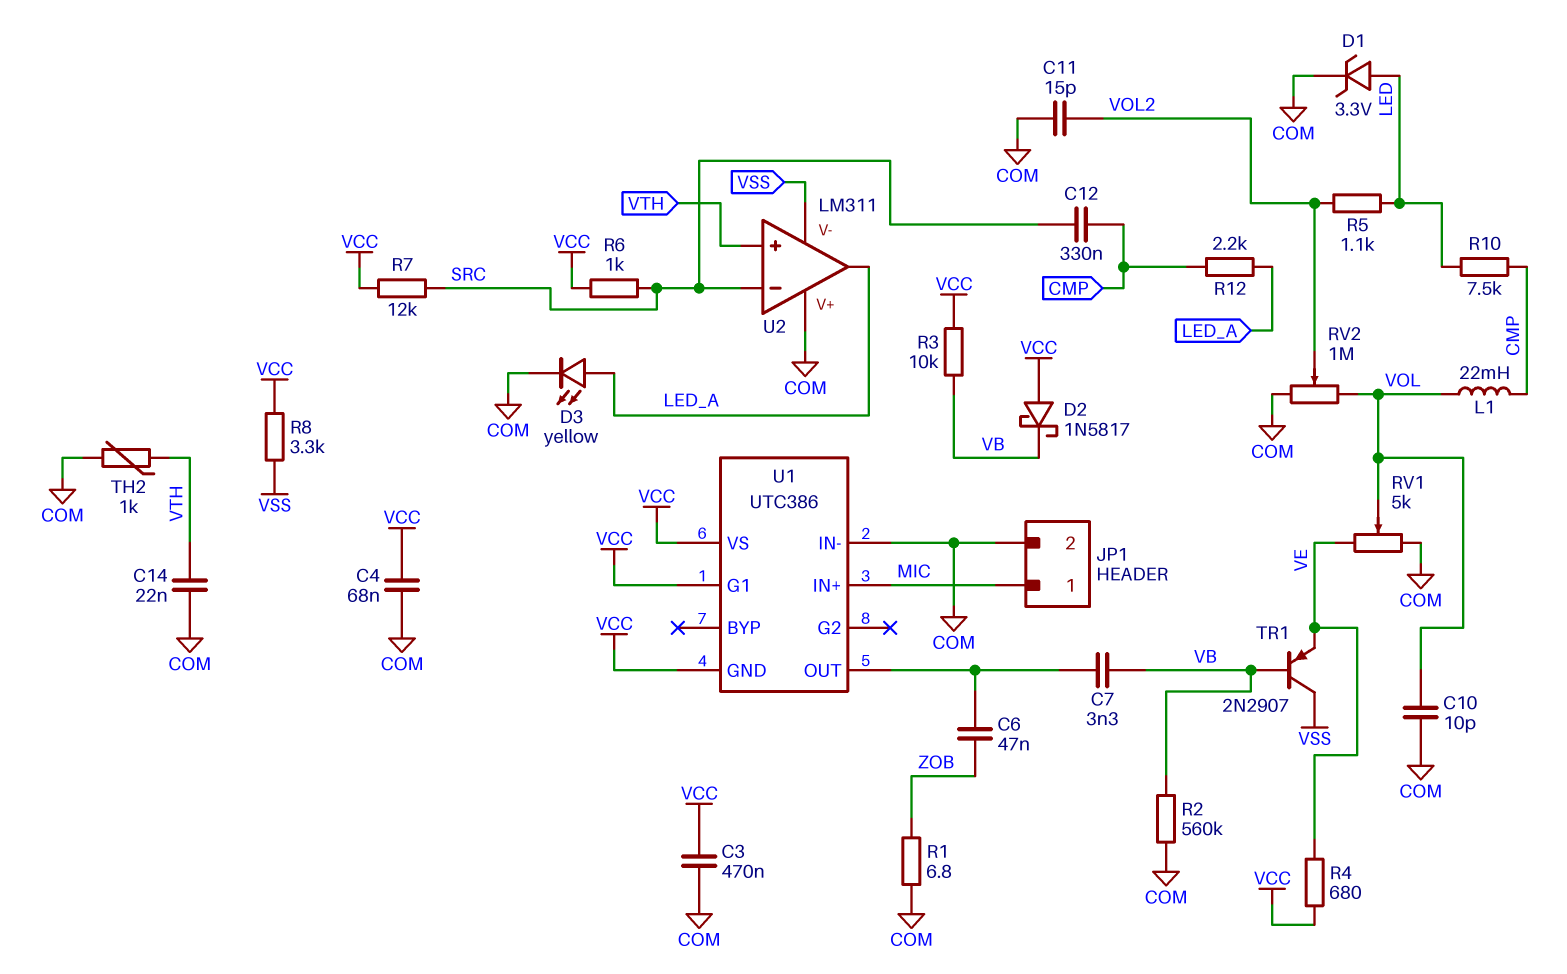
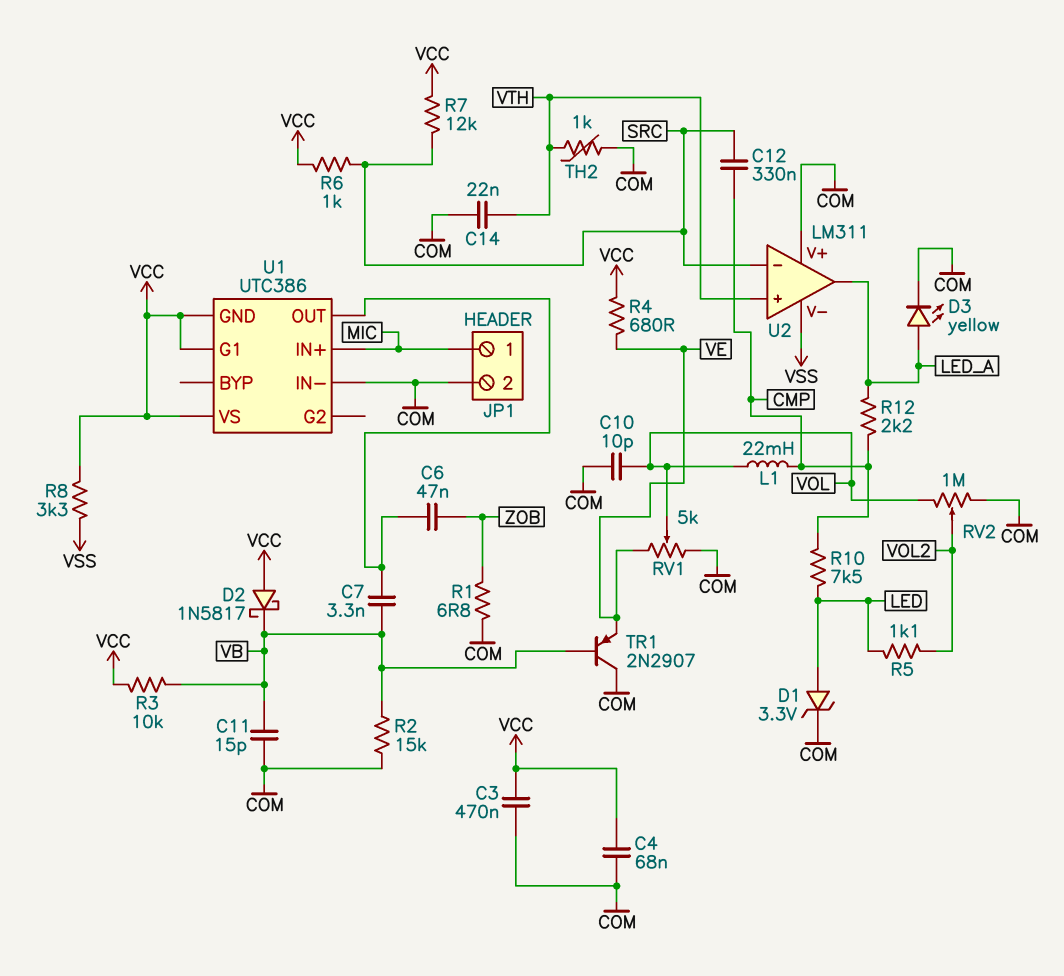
C11: 15pF (COM, VOL2) -> 15pF (COM, VB)
R2: 560k (COM, VB) -> 15k (COM, VB)
TR1: PNP 2N2907 (B VB, C VSS, E VE) -> PNP 2N2907 (B VB, C COM, E VE)

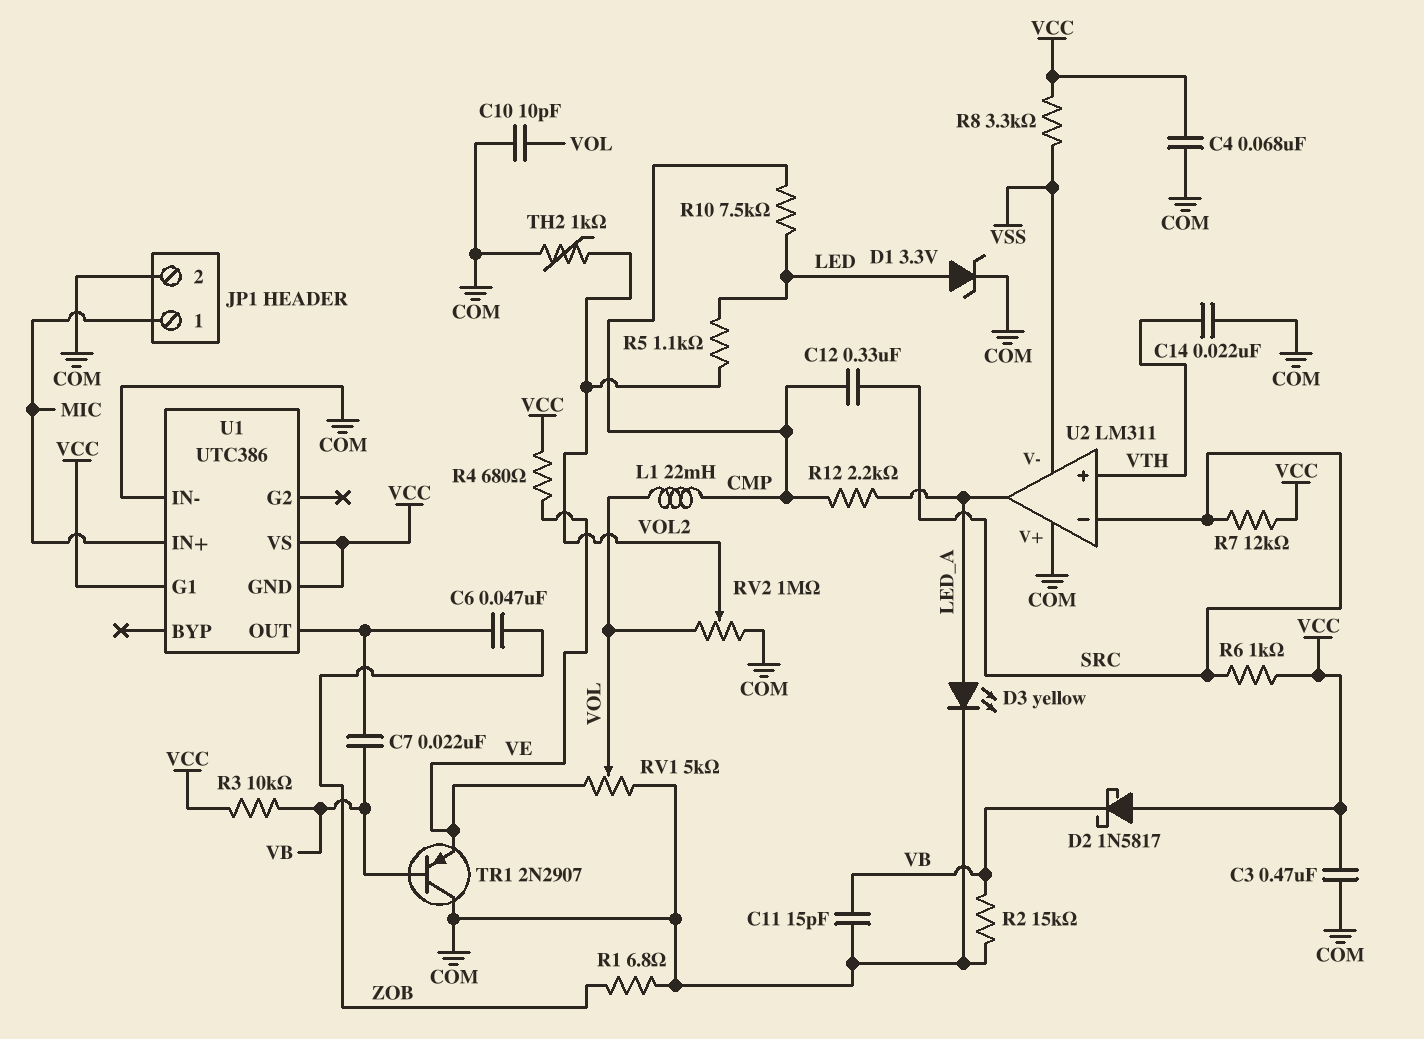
C7: 3.3nF (U1/OUT, VB) -> 22nF (U1/OUT, VB)
TH2: 1k (COM, VTH) -> 1k (COM, VOL2)

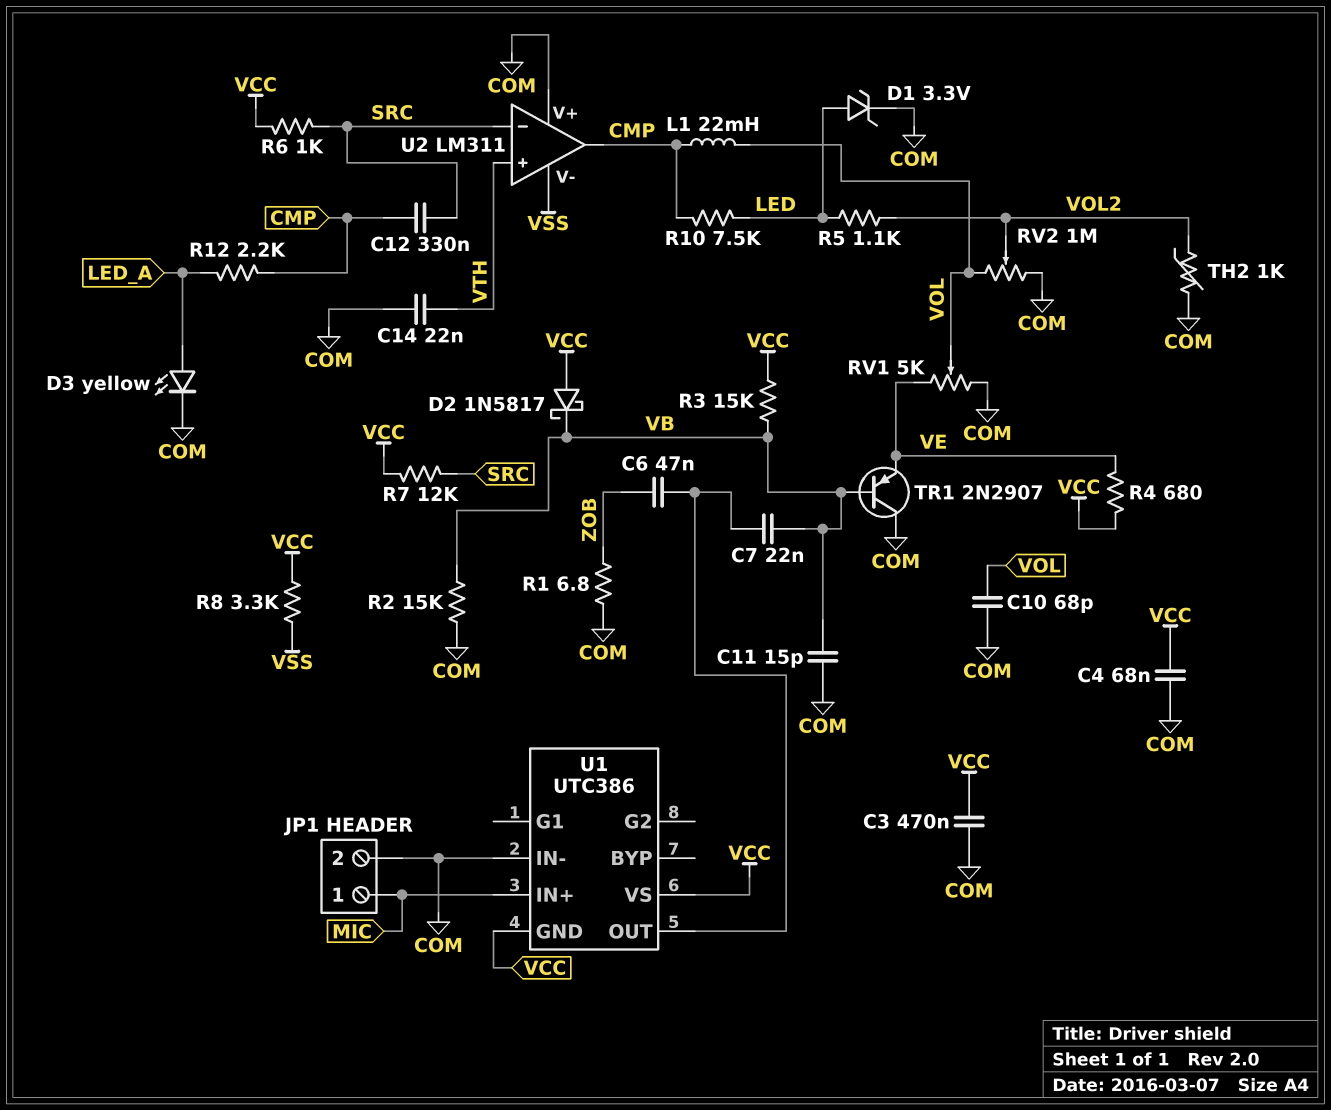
C10: 10pF (COM, VOL) -> 68pF (COM, VOL)
R3: 10k (VB, VCC) -> 15k (VB, VCC)
U1 pin G1: VCC -> none
U2 pin out: LED_A -> CMP

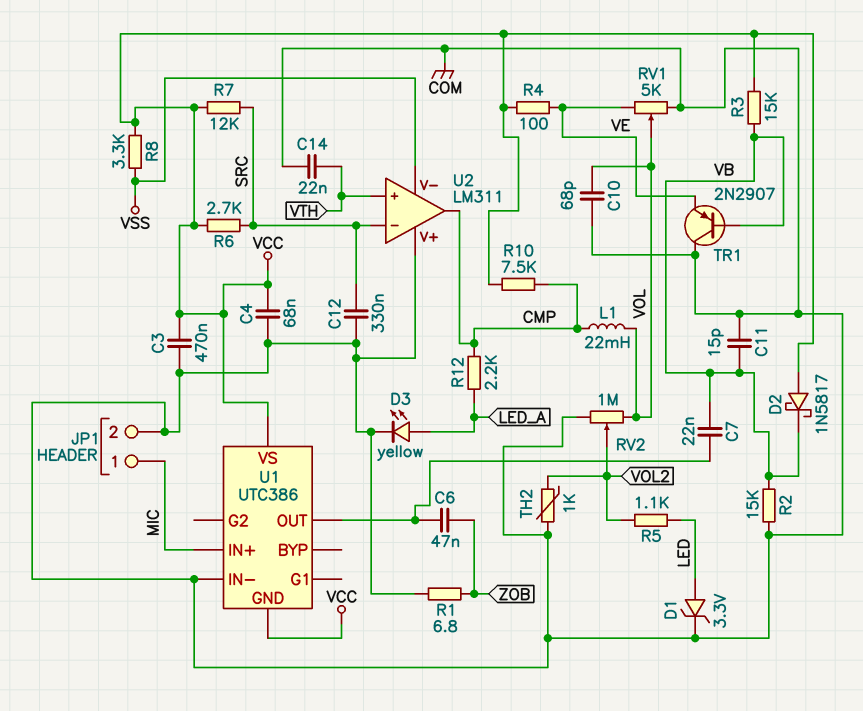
C12: 330nF (CMP, SRC) -> 330nF (COM, SRC)
R4: 680 (VCC, VE) -> 100 (VCC, VE)
R6: 1k (SRC, VCC) -> 2.7k (SRC, VCC)
R10: 7.5k (CMP, LED) -> 7.5k (CMP, VCC)

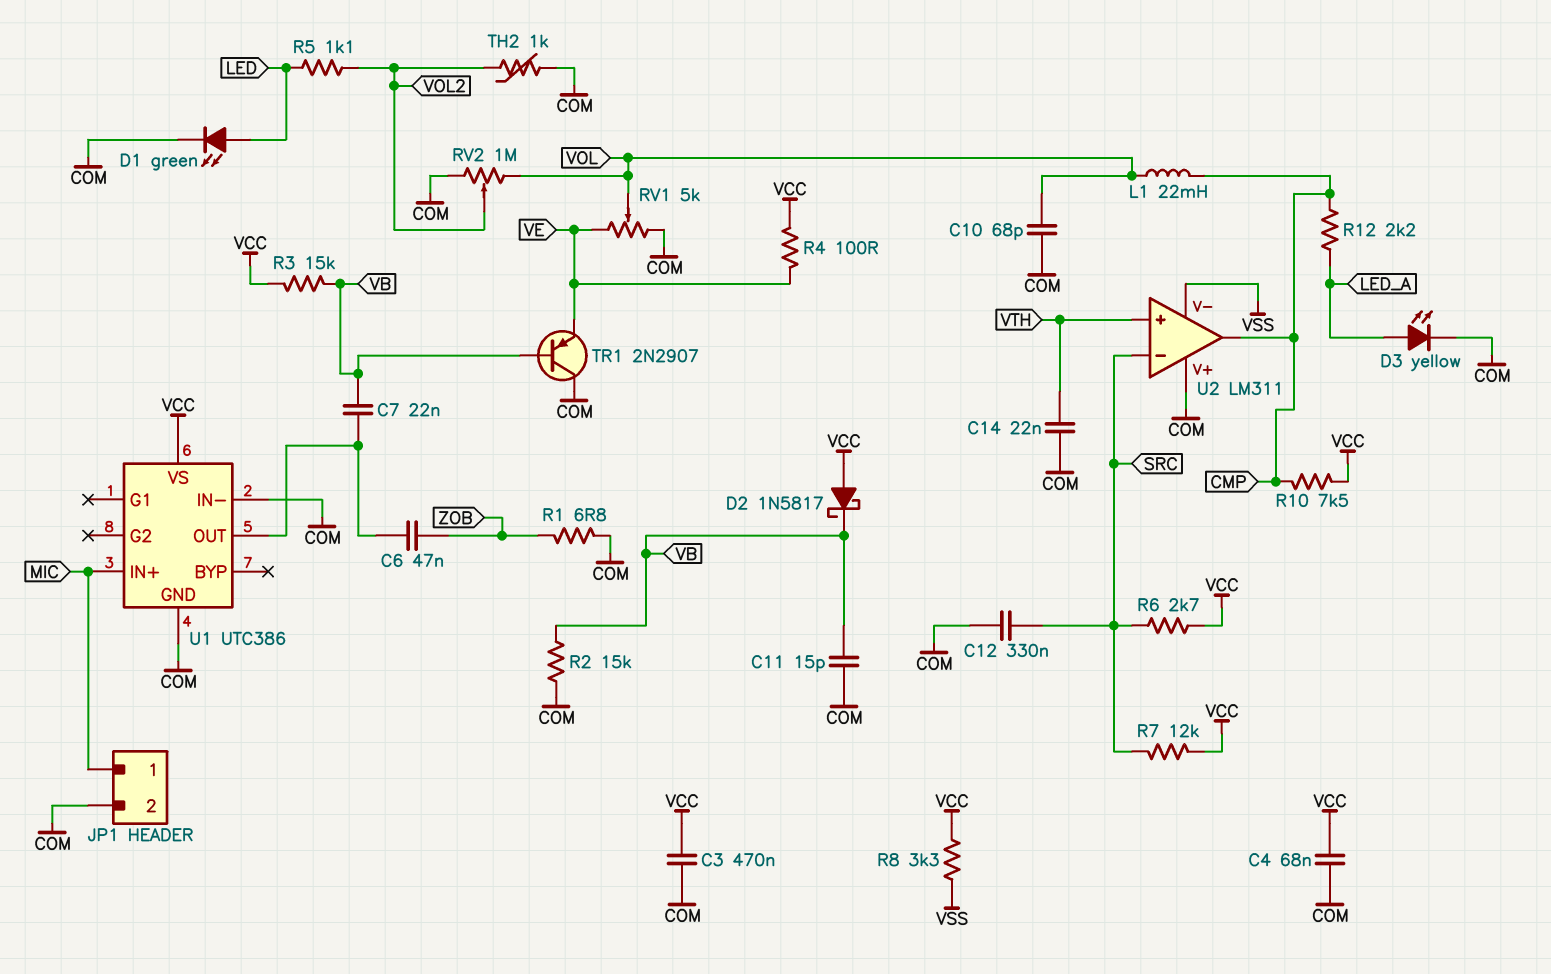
D1: zener 3.3V (A LED, K COM) -> LED green (A LED, K COM)
U1 pin GND: VCC -> COM

